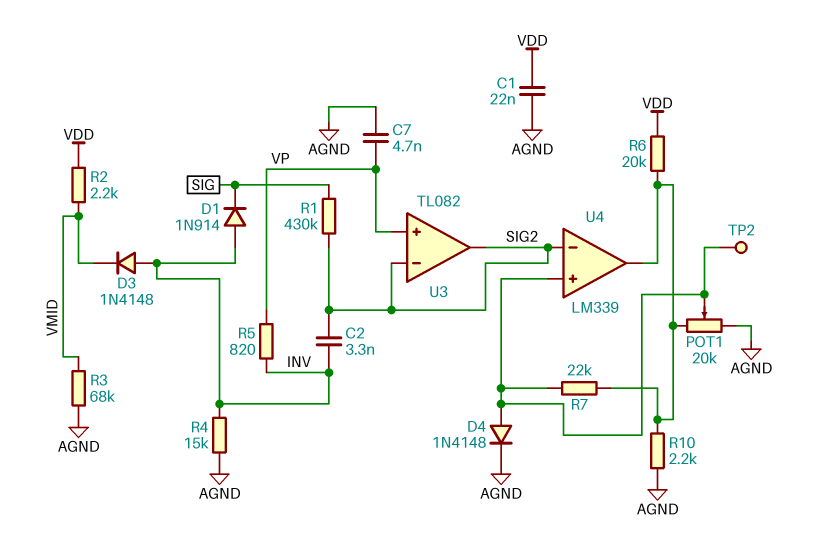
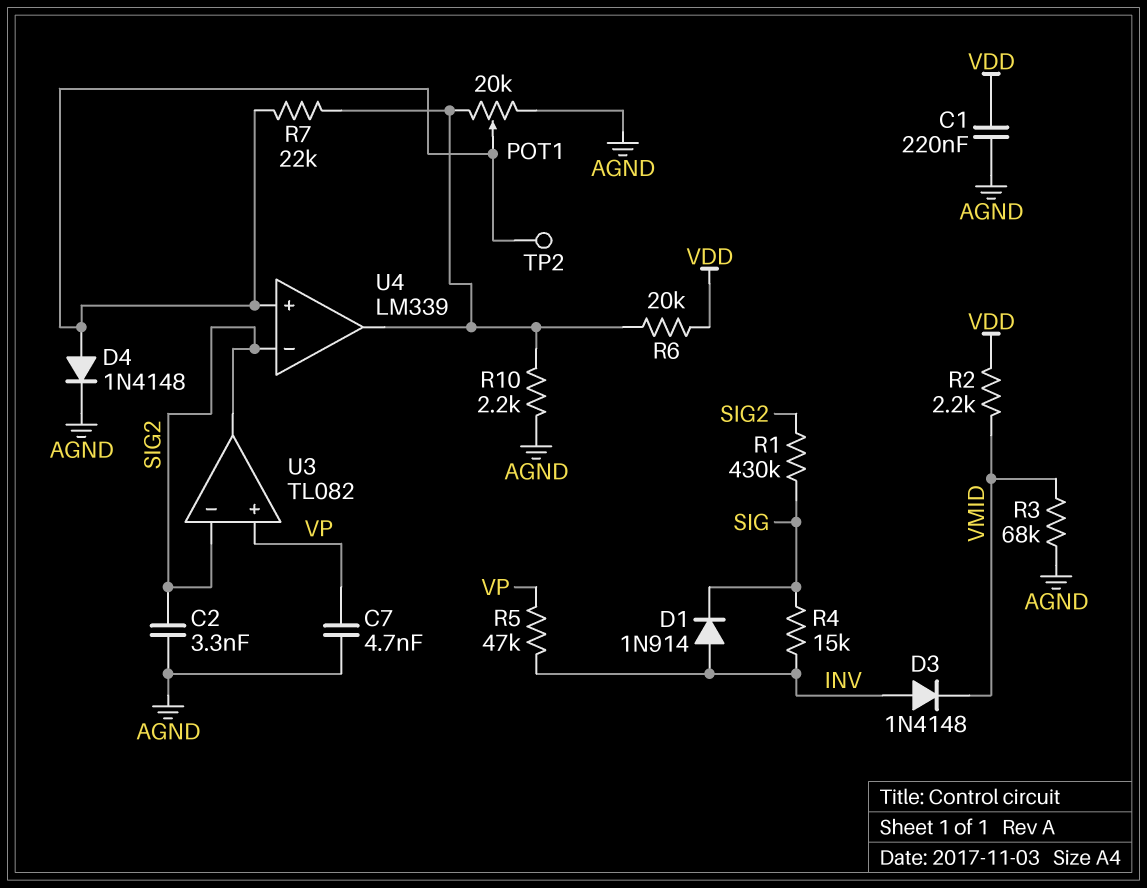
C1: 22nF (AGND, VDD) -> 220nF (AGND, VDD)
C2: 3.3nF (INV, SIG2) -> 3.3nF (AGND, SIG2)
R4: 15k (AGND, INV) -> 15k (INV, SIG)
R5: 820 (INV, VP) -> 47k (INV, VP)

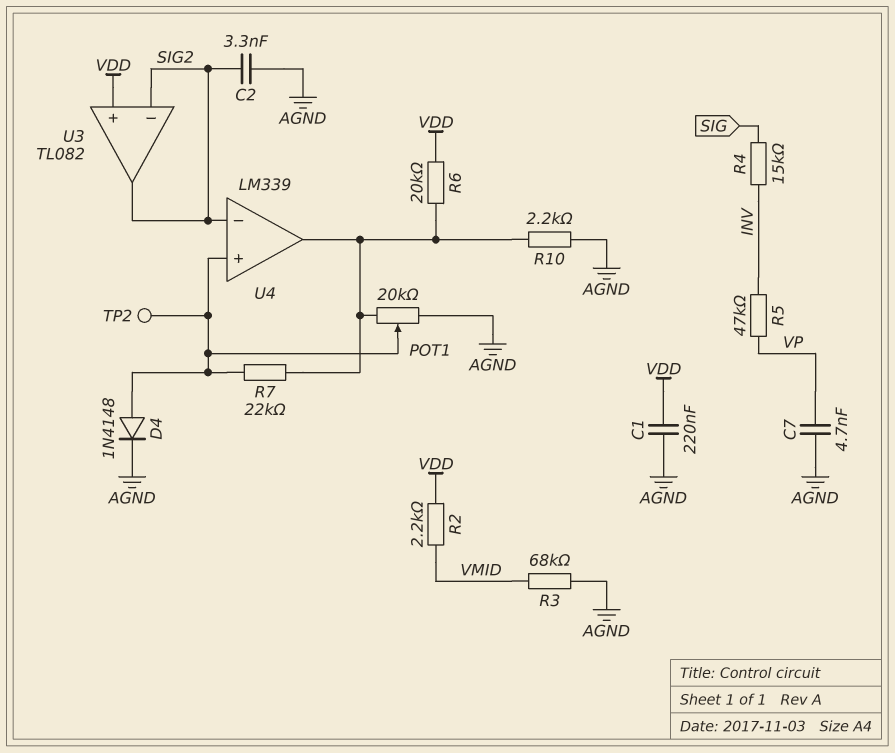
D1: diode 1N914 (A INV, K SIG) -> none
D3: diode 1N4148 (A INV, K VMID) -> none
R1: 430k (SIG, SIG2) -> none
U3 pin in+: VP -> VDD

